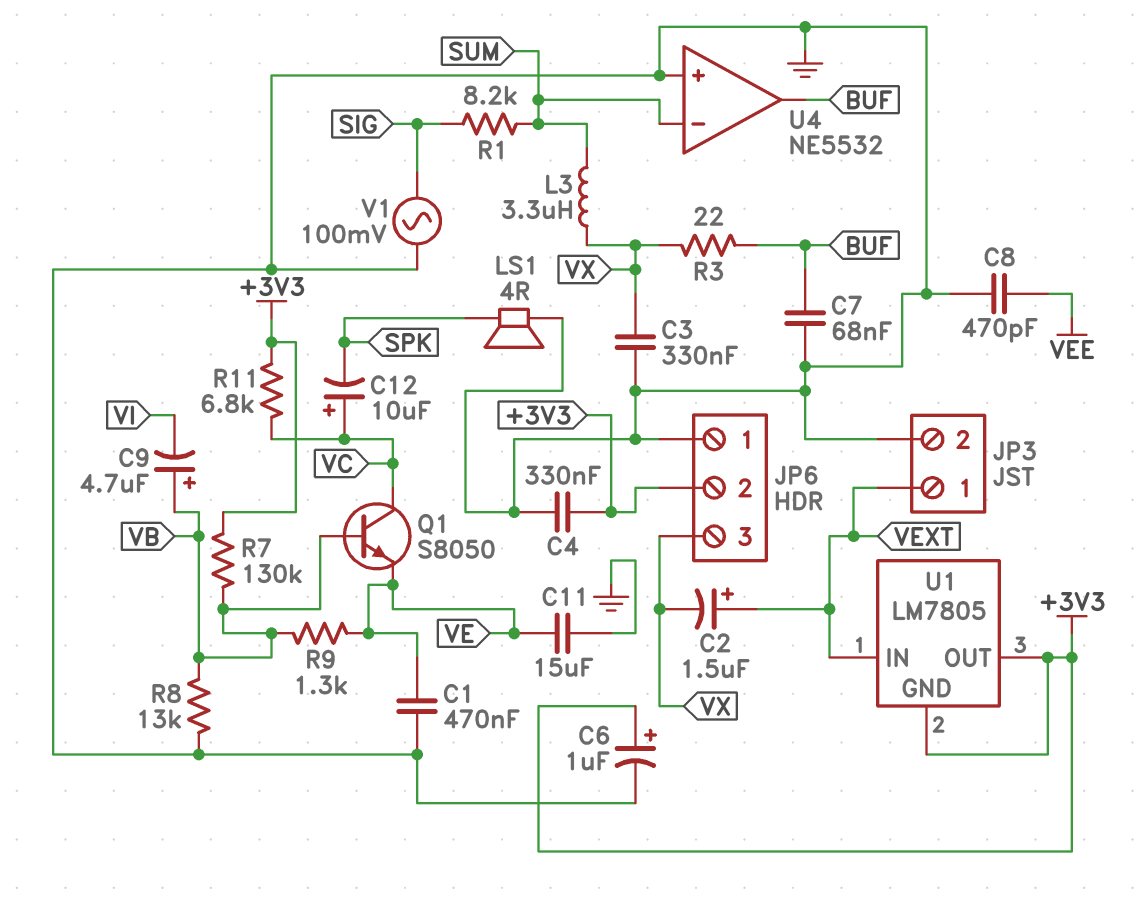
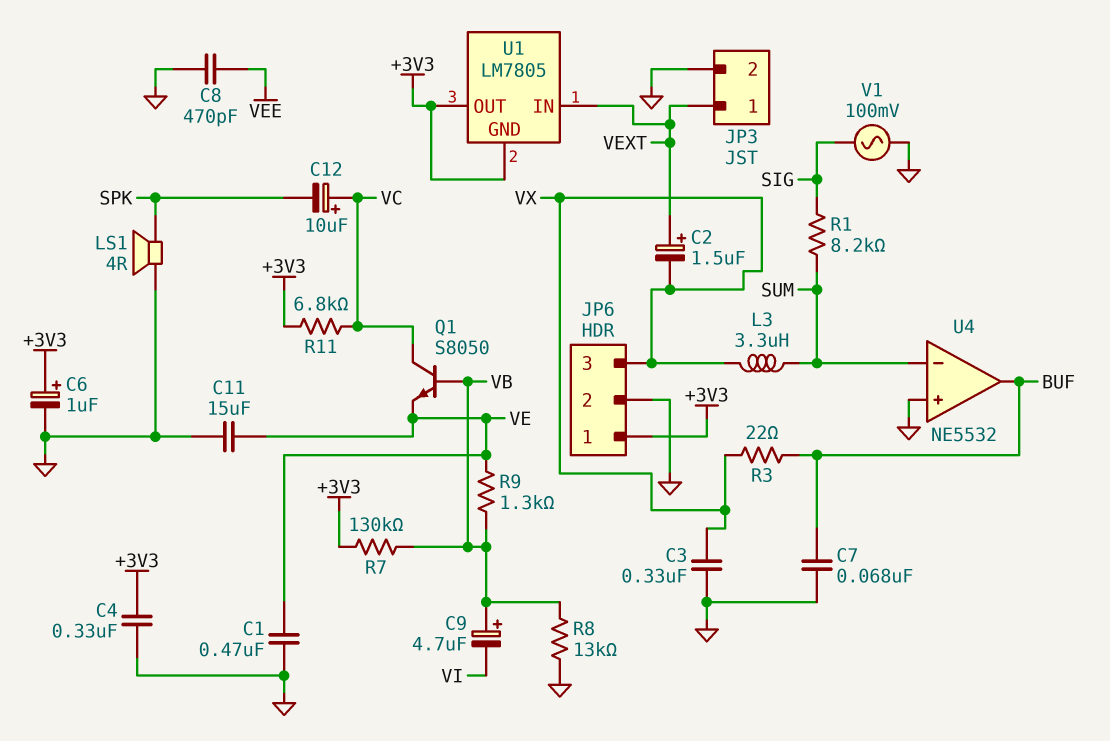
JP6 pin 1: GND -> +3V3
JP6 pin 2: +3V3 -> GND

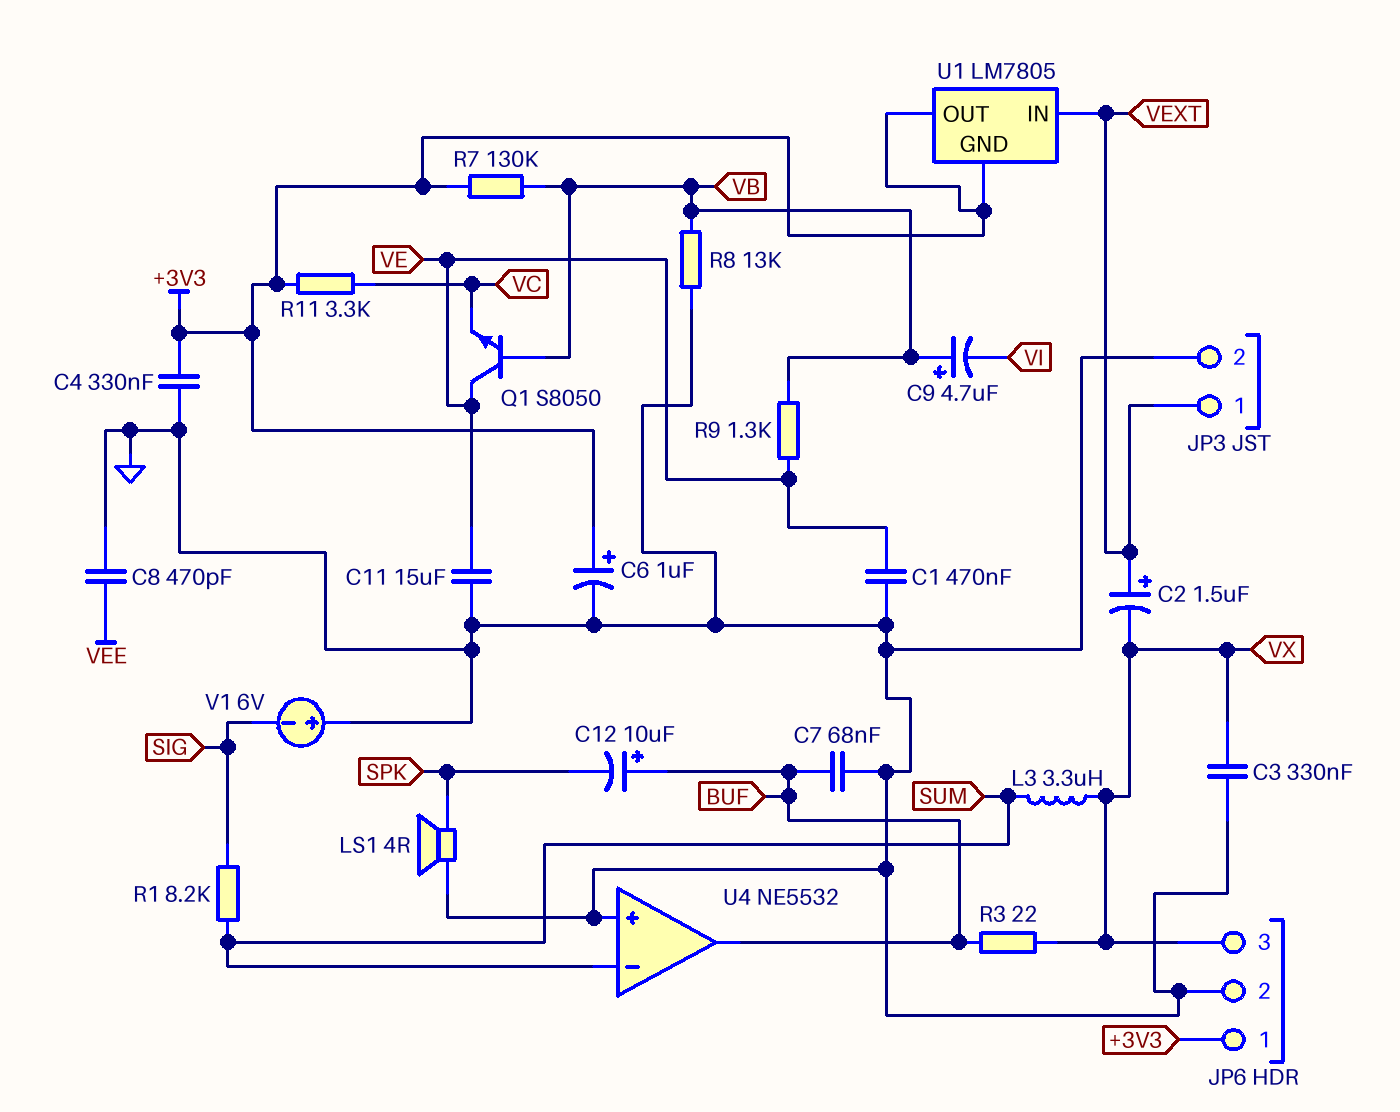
C12: 10uF (plus VC, minus SPK) -> 10uF (plus BUF, minus SPK)
Q1: NPN S8050 (B VB, C VC, E VE) -> NPN S8050 (B VB, C VE, E VC)
R11: 6.8k (+3V3, VC) -> 3.3k (+3V3, VC)
V1: AC 100mV (GND, SIG) -> 6V (plus GND, minus SIG)

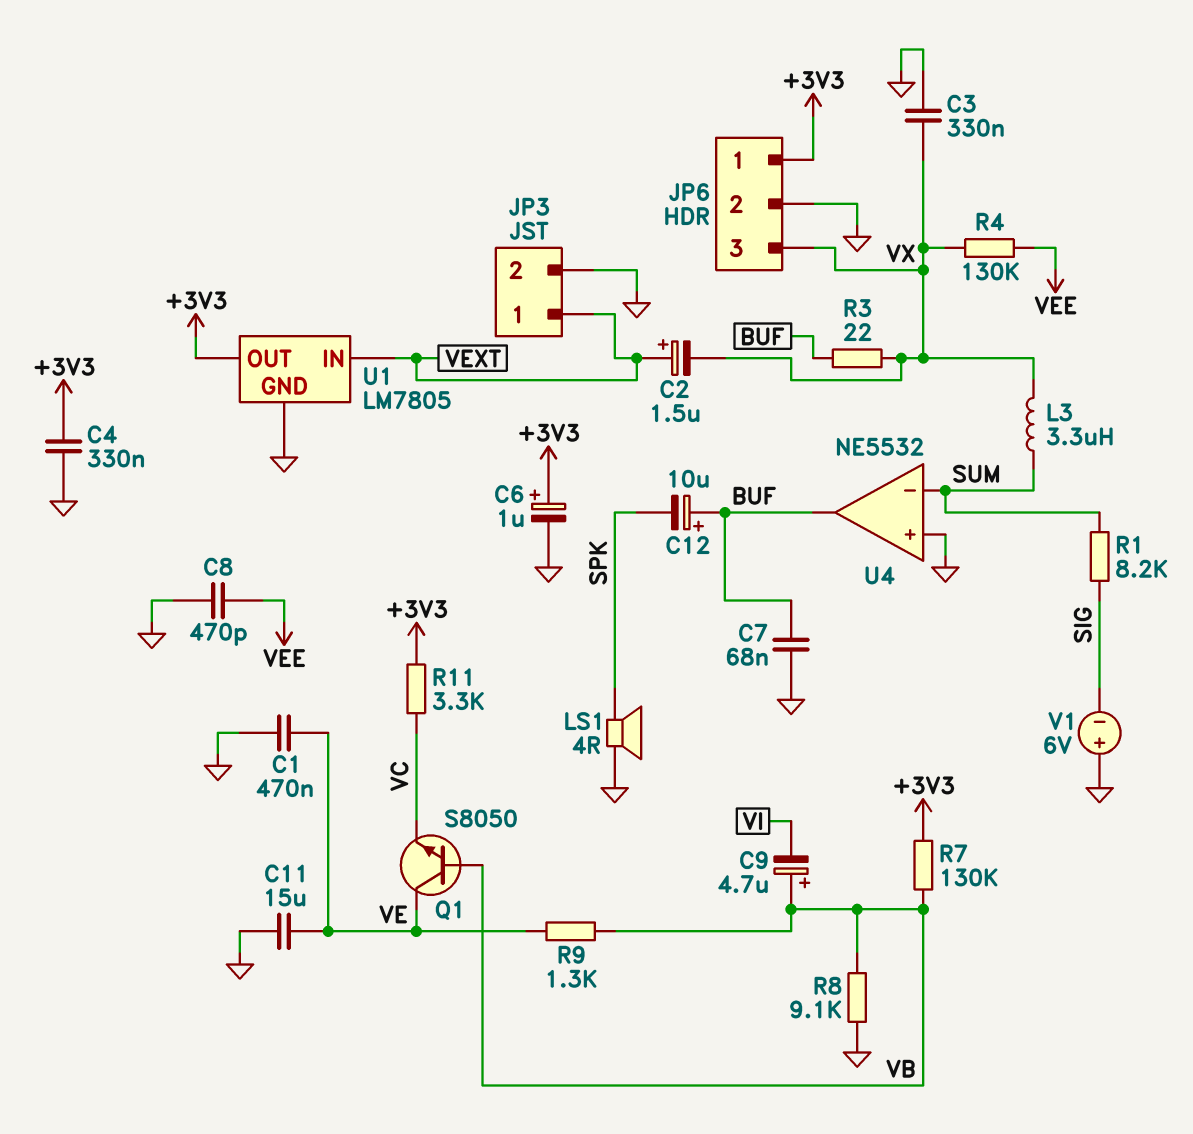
R4: none -> 130k (VEE, VX)
R8: 13k (GND, VB) -> 9.1k (GND, VB)
U1 pin GND: +3V3 -> GND

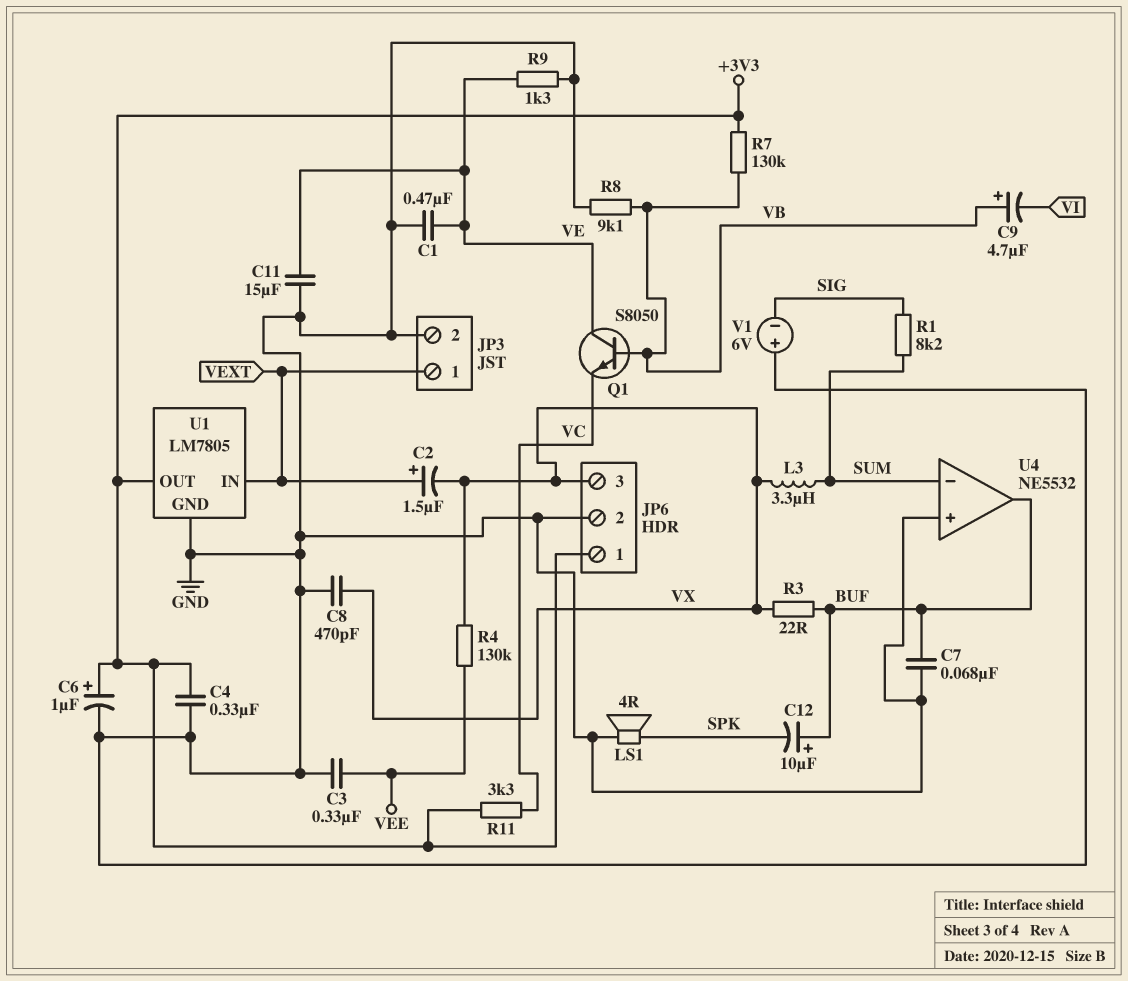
C3: 330nF (GND, VX) -> 330nF (GND, VEE)
C8: 470pF (GND, VEE) -> 470pF (GND, VX)
R9: 1.3k (VB, VE) -> 1.3k (GND, VE)

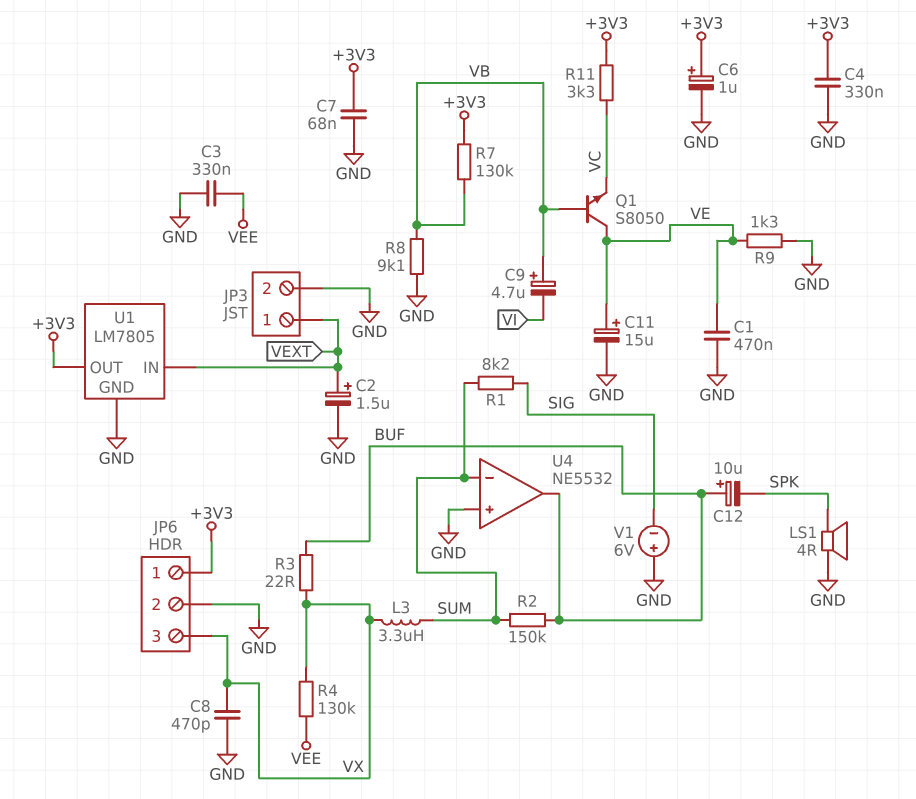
C2: 1.5uF (plus VEXT, minus VX) -> 1.5uF (plus VEXT, minus GND)
C7: 68nF (BUF, GND) -> 68nF (+3V3, GND)
C11: 15uF (GND, VE) -> 15uF (plus VE, minus GND)
R2: none -> 150k (BUF, SUM)

